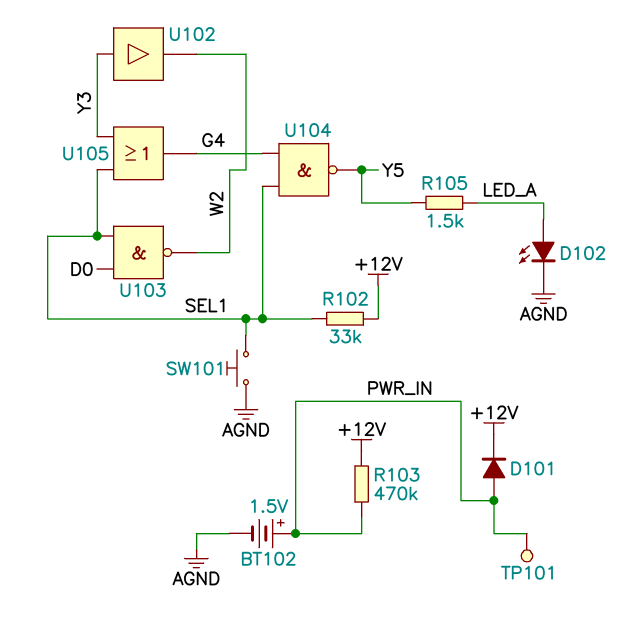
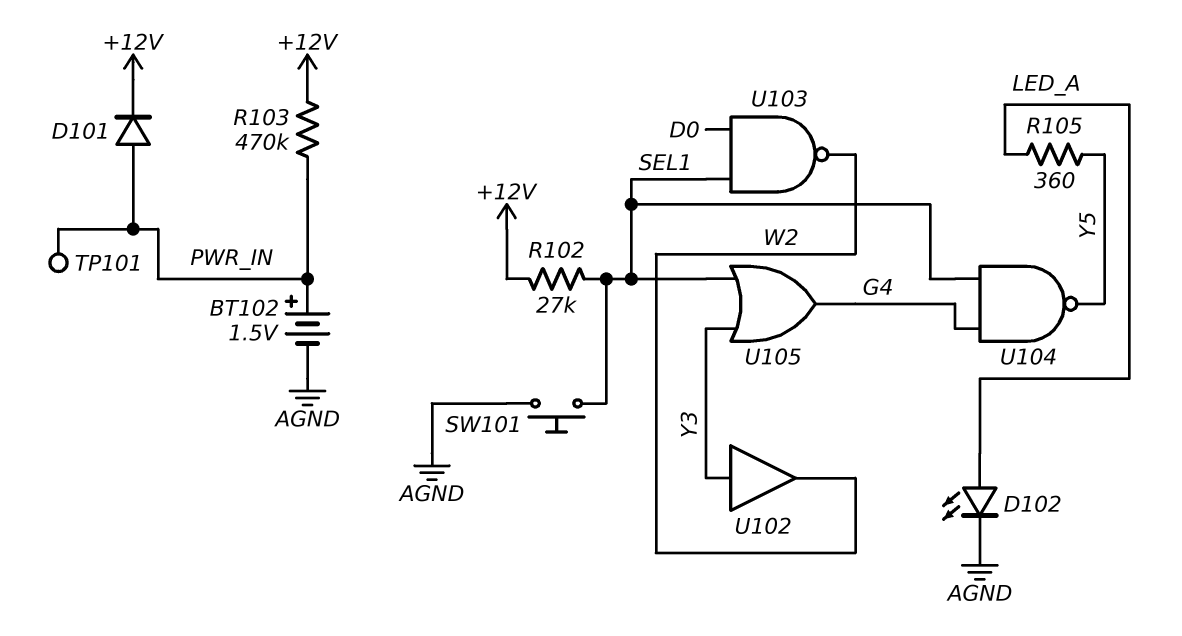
R102: 33k (+12V, SEL1) -> 27k (+12V, SEL1)
R105: 1.5k (LED_A, Y5) -> 360 (LED_A, Y5)

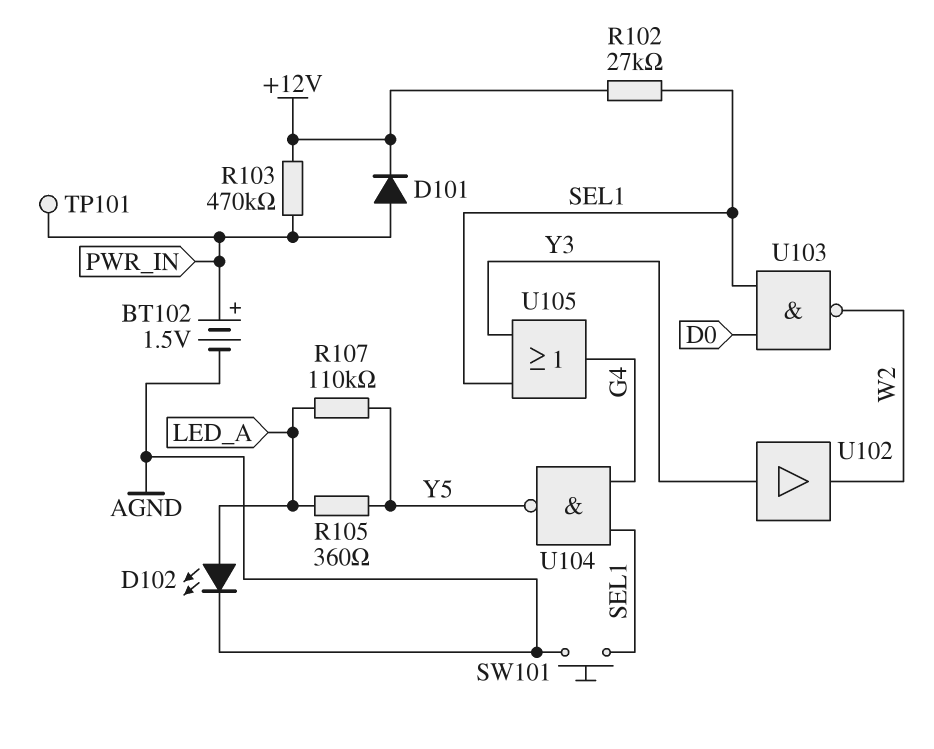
R107: none -> 110k (LED_A, Y5)

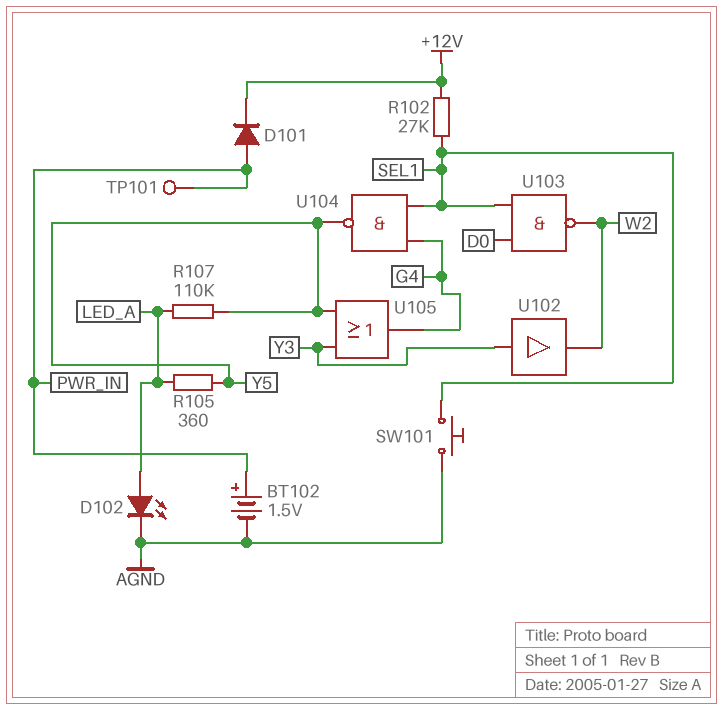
R103: 470k (+12V, PWR_IN) -> none
U105: OR (in SEL1, in Y3, out G4) -> OR (in Y3, in Y5, out G4)

